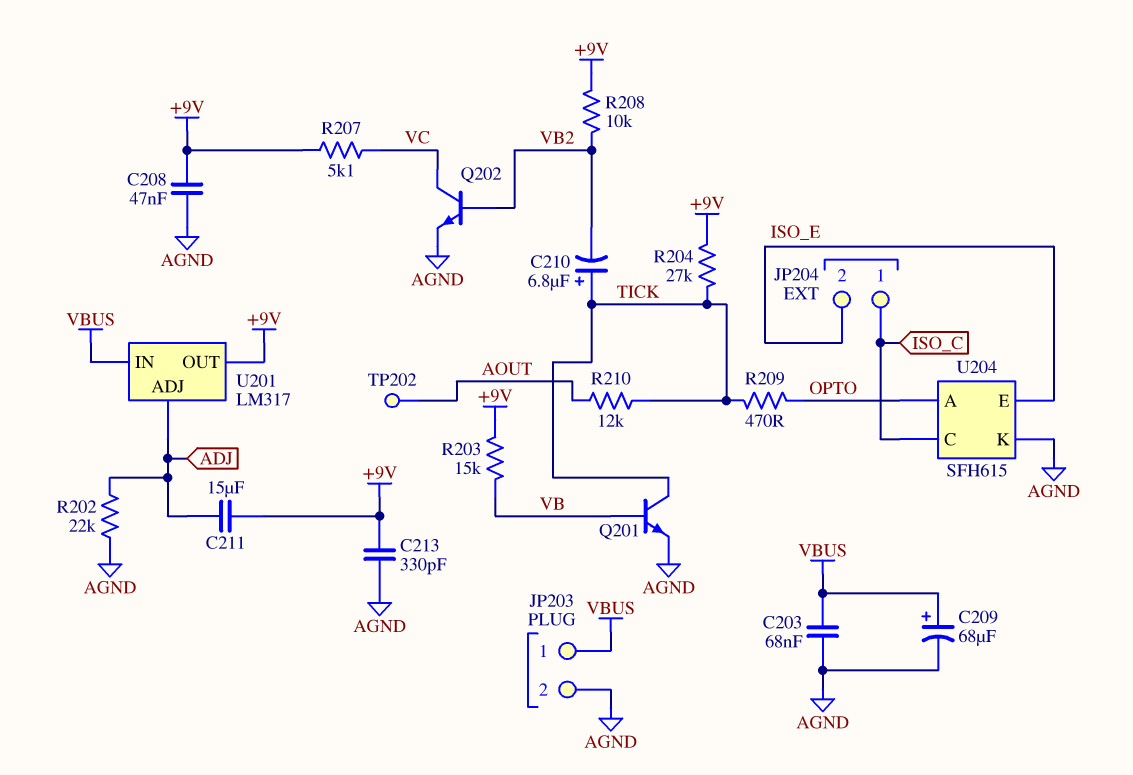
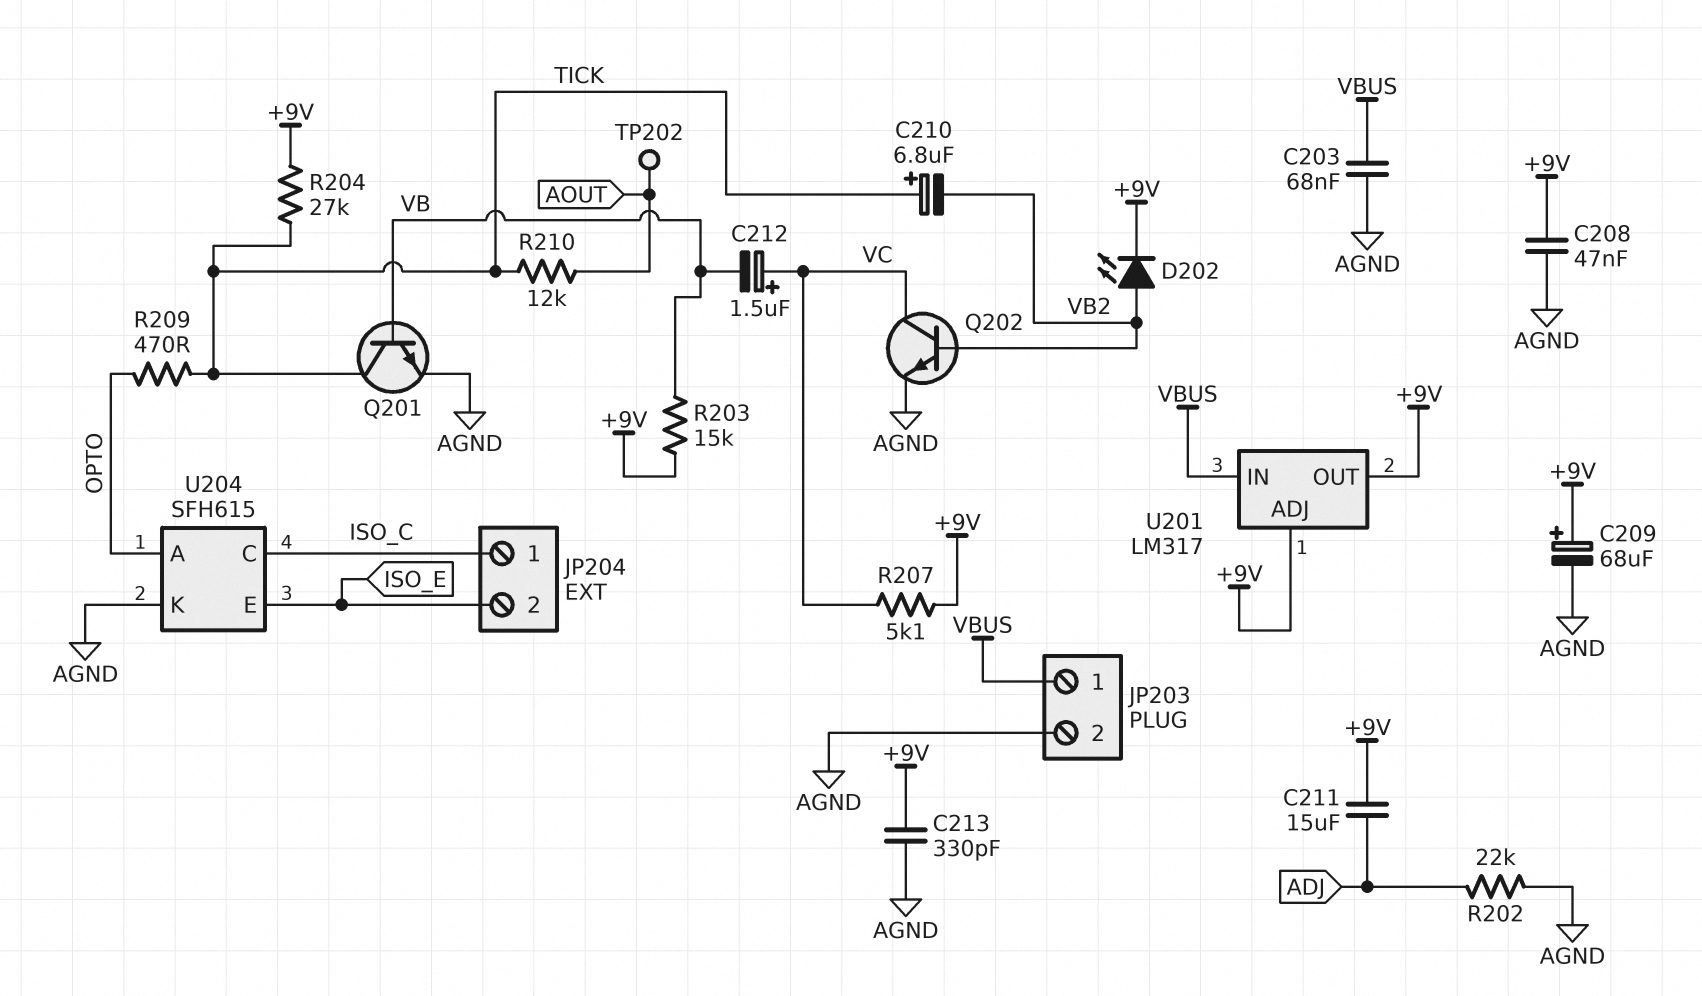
C209: 68uF (plus VBUS, minus AGND) -> 68uF (plus +9V, minus AGND)
C212: none -> 1.5uF (plus VC, minus VB)
D202: none -> LED (A VB2, K +9V)
R208: 10k (+9V, VB2) -> none
U201 pin ADJ: ADJ -> +9V

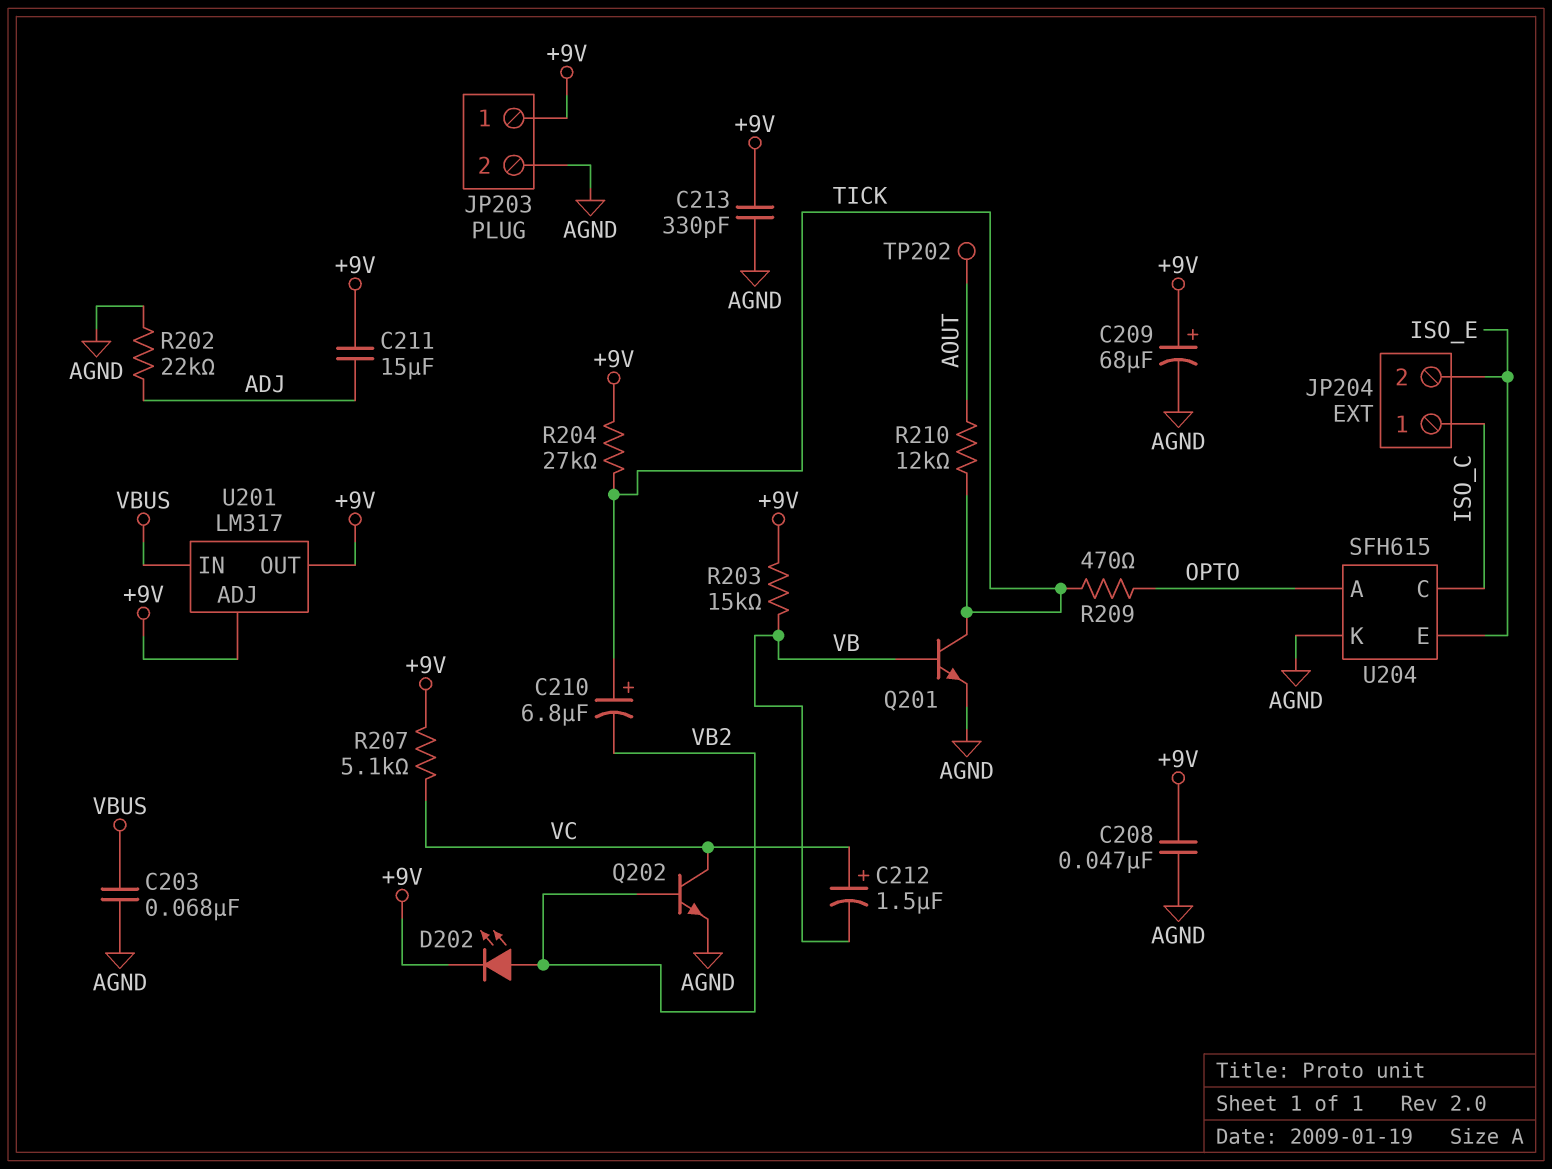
JP203 pin 1: VBUS -> +9V

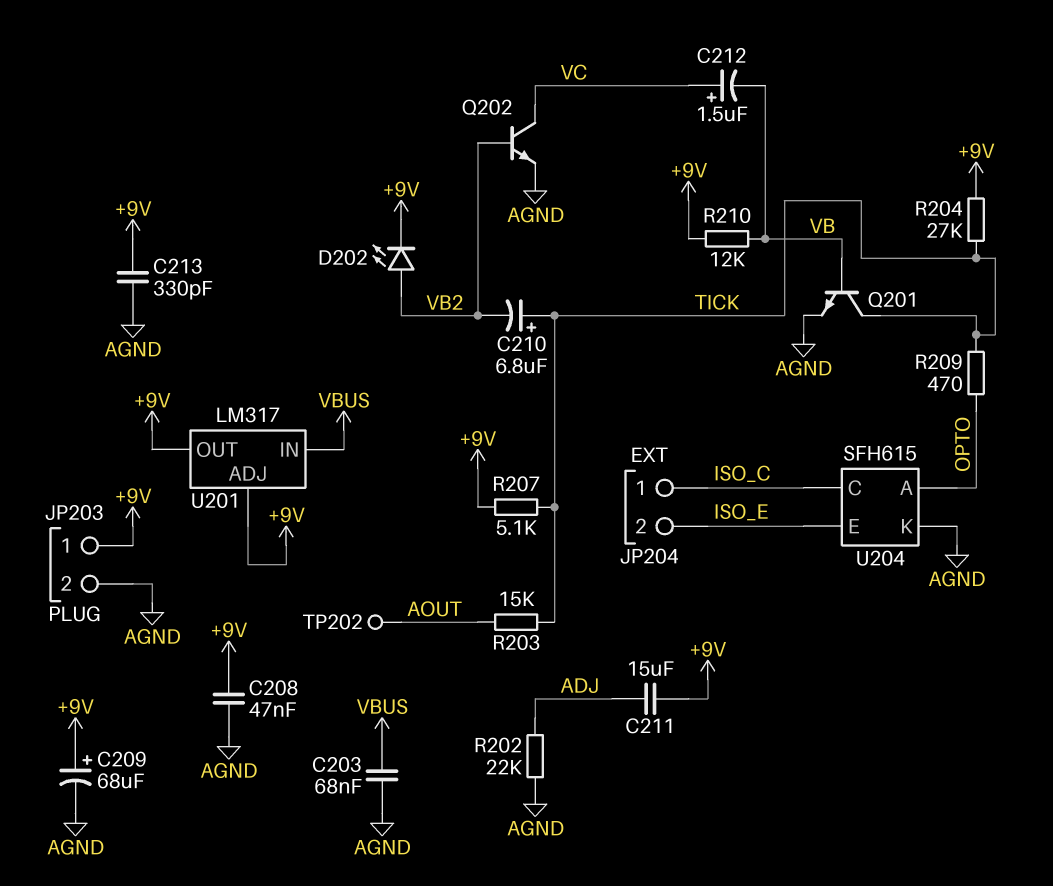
R203: 15k (+9V, VB) -> 15k (AOUT, TICK)
R207: 5.1k (+9V, VC) -> 5.1k (+9V, TICK)
R210: 12k (AOUT, TICK) -> 12k (+9V, VB)

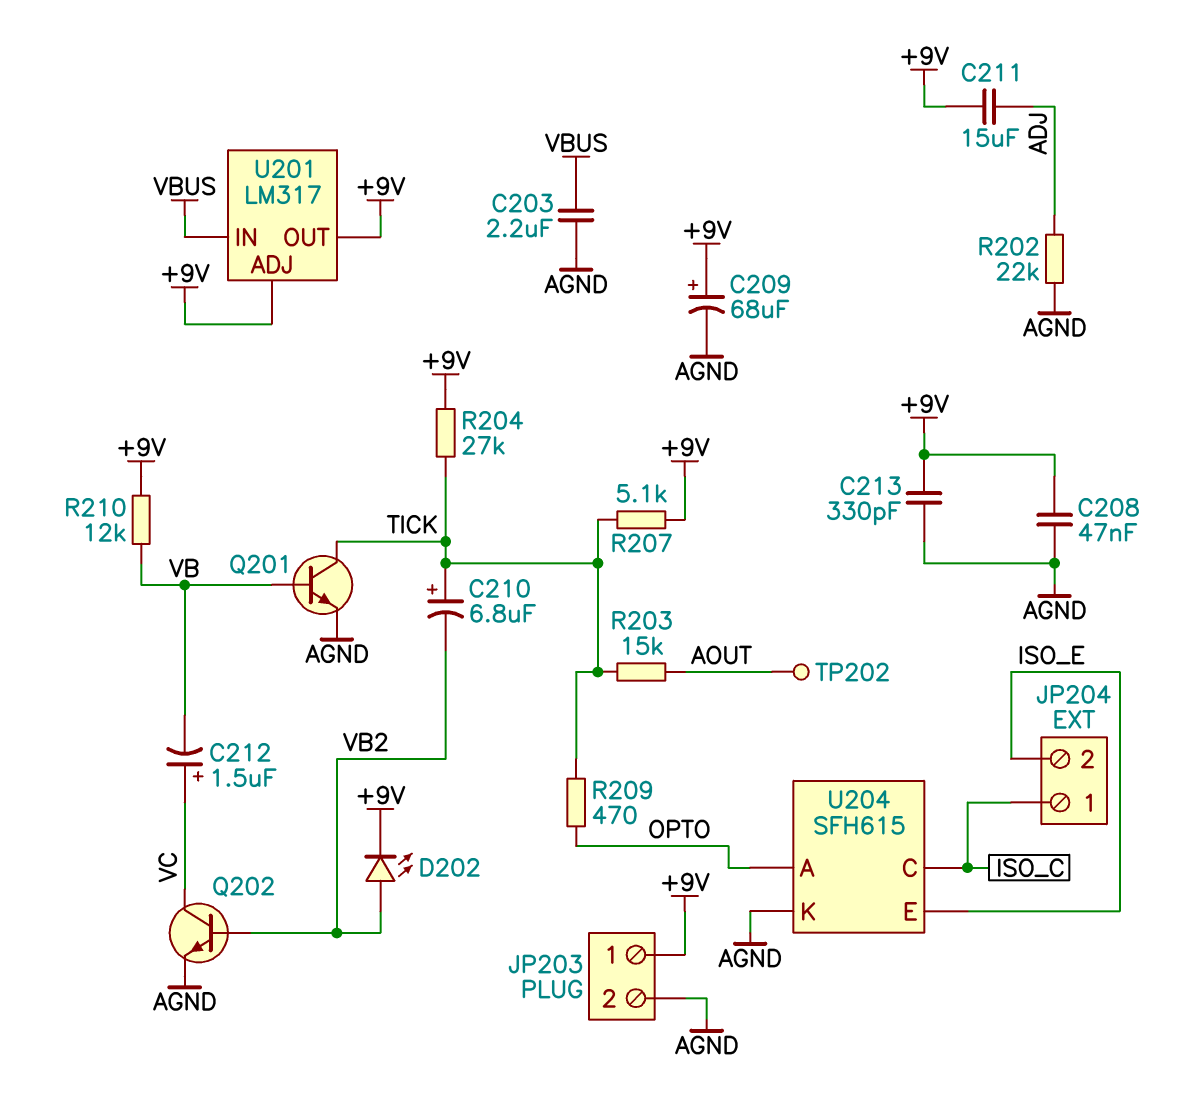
C203: 68nF (AGND, VBUS) -> 2.2uF (AGND, VBUS)

